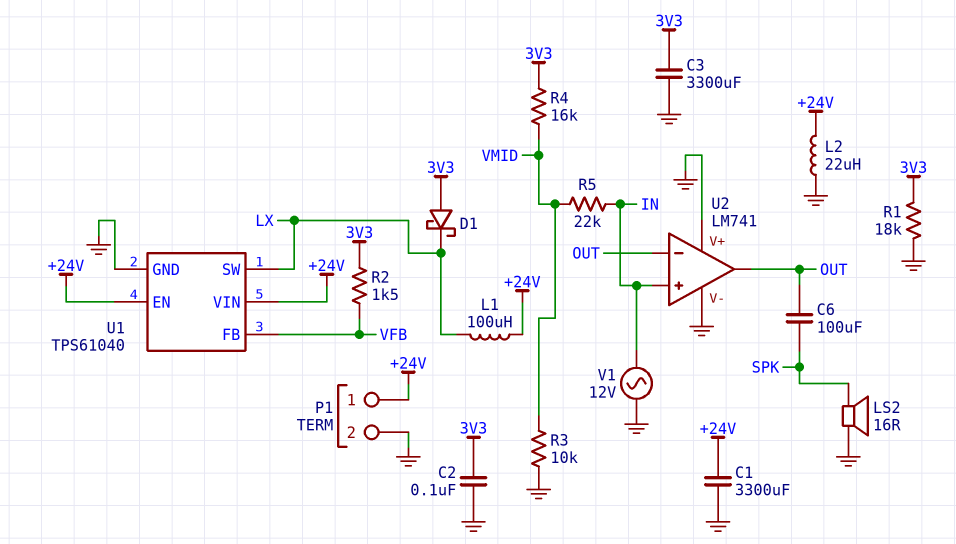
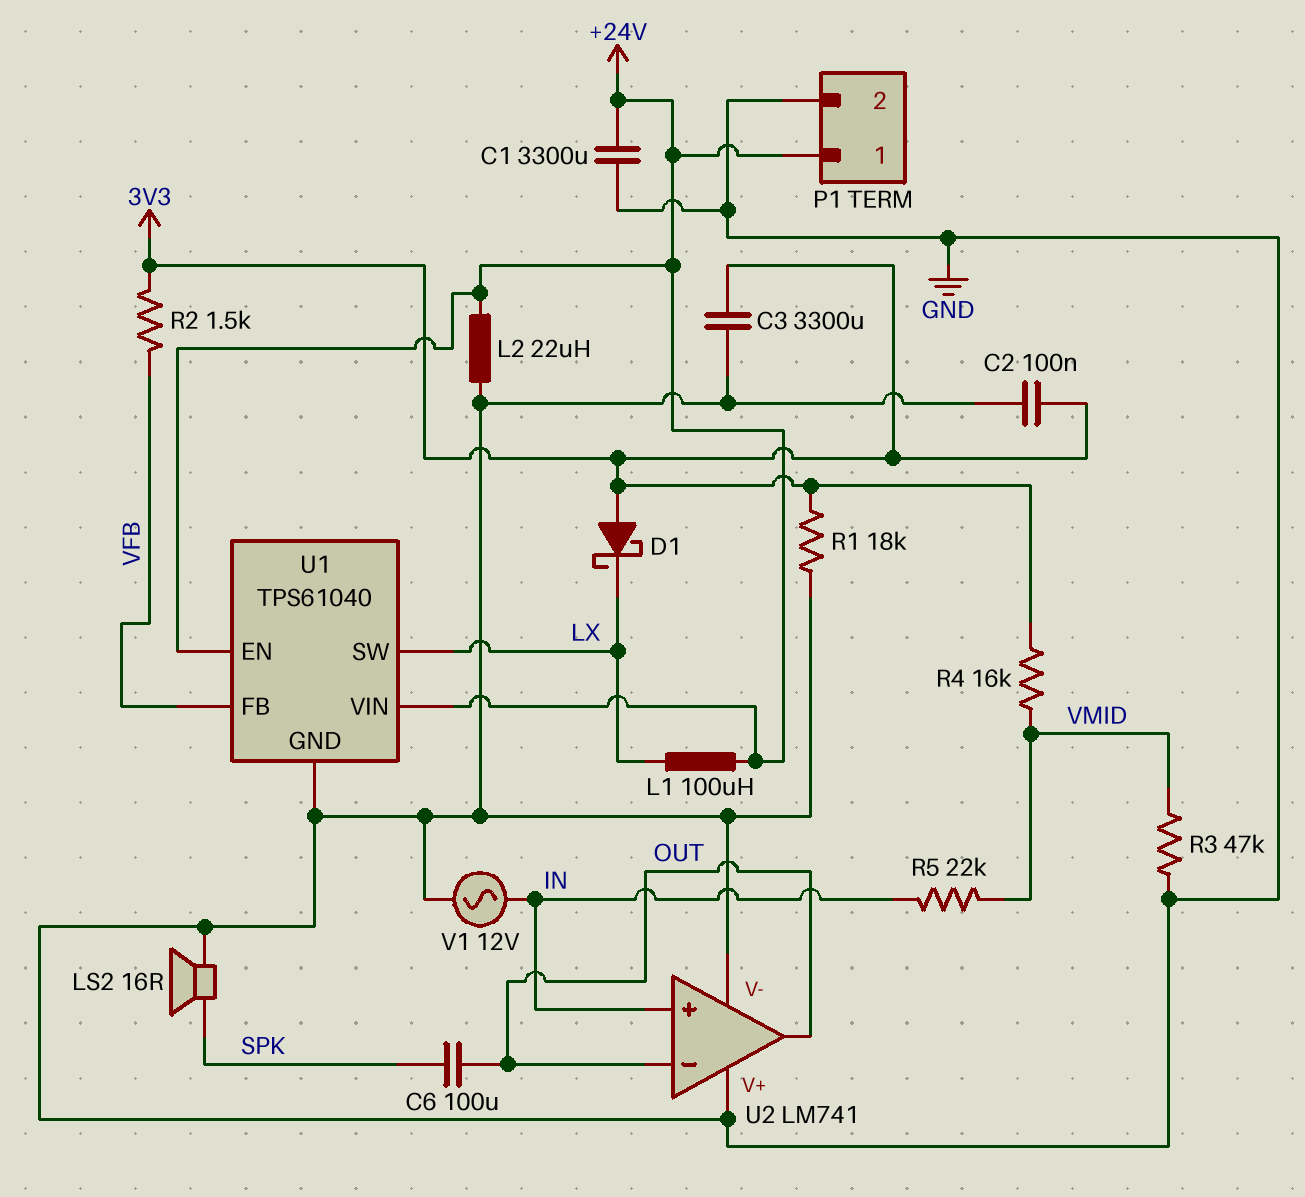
R3: 10k (GND, VMID) -> 47k (GND, VMID)

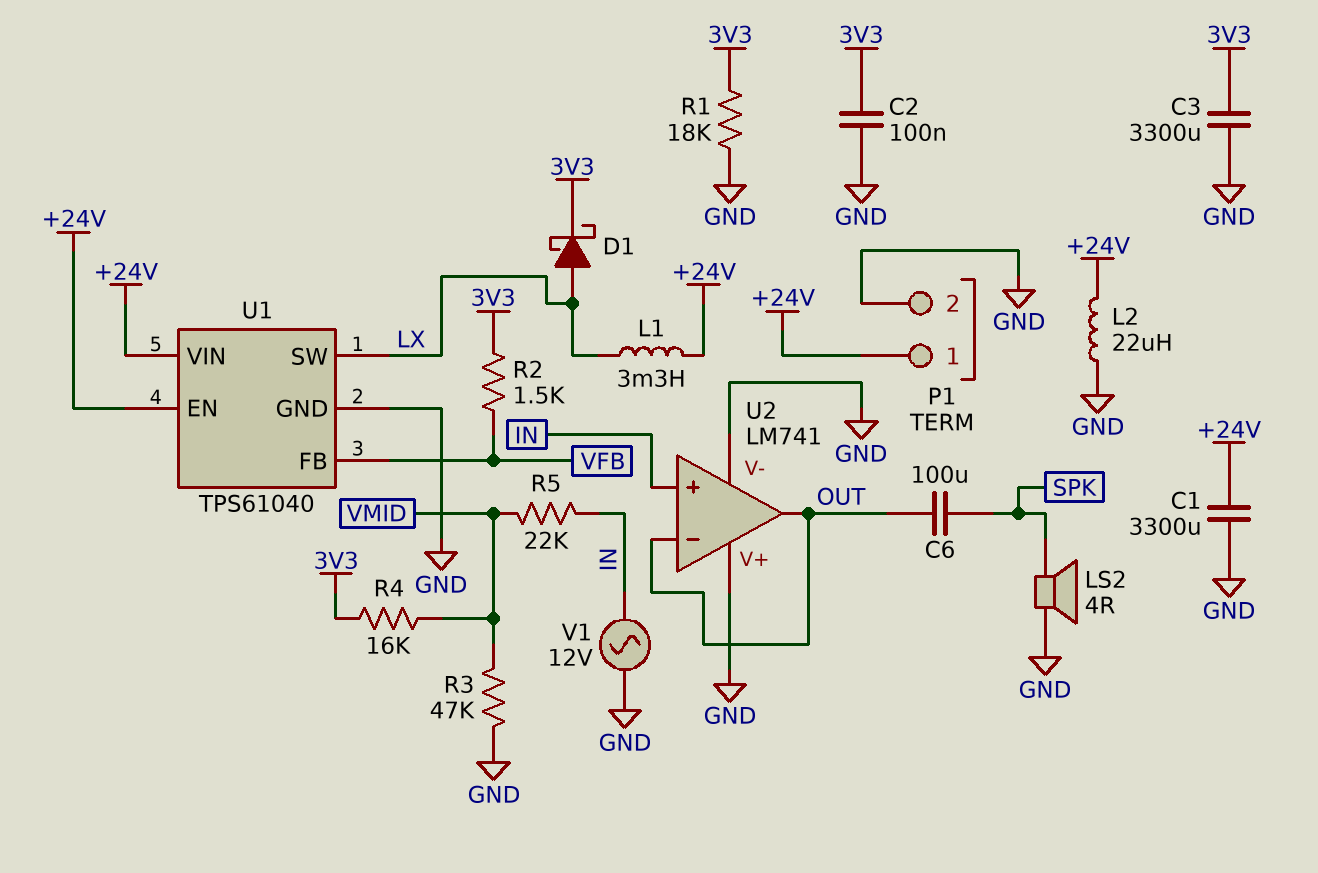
D1: schottky (A 3V3, K LX) -> schottky (A LX, K 3V3)
L1: 100uH (+24V, LX) -> 3.3mH (+24V, LX)
LS2: speaker 16R (GND, SPK) -> speaker 4R (GND, SPK)

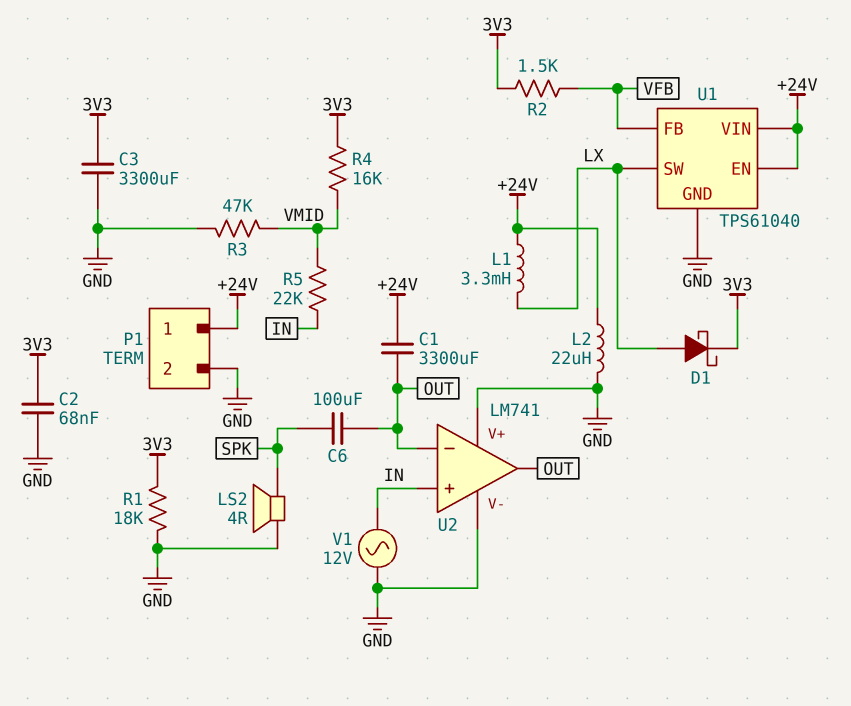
C1: 3300uF (+24V, GND) -> 3300uF (+24V, OUT)
C2: 100nF (3V3, GND) -> 68nF (3V3, GND)

